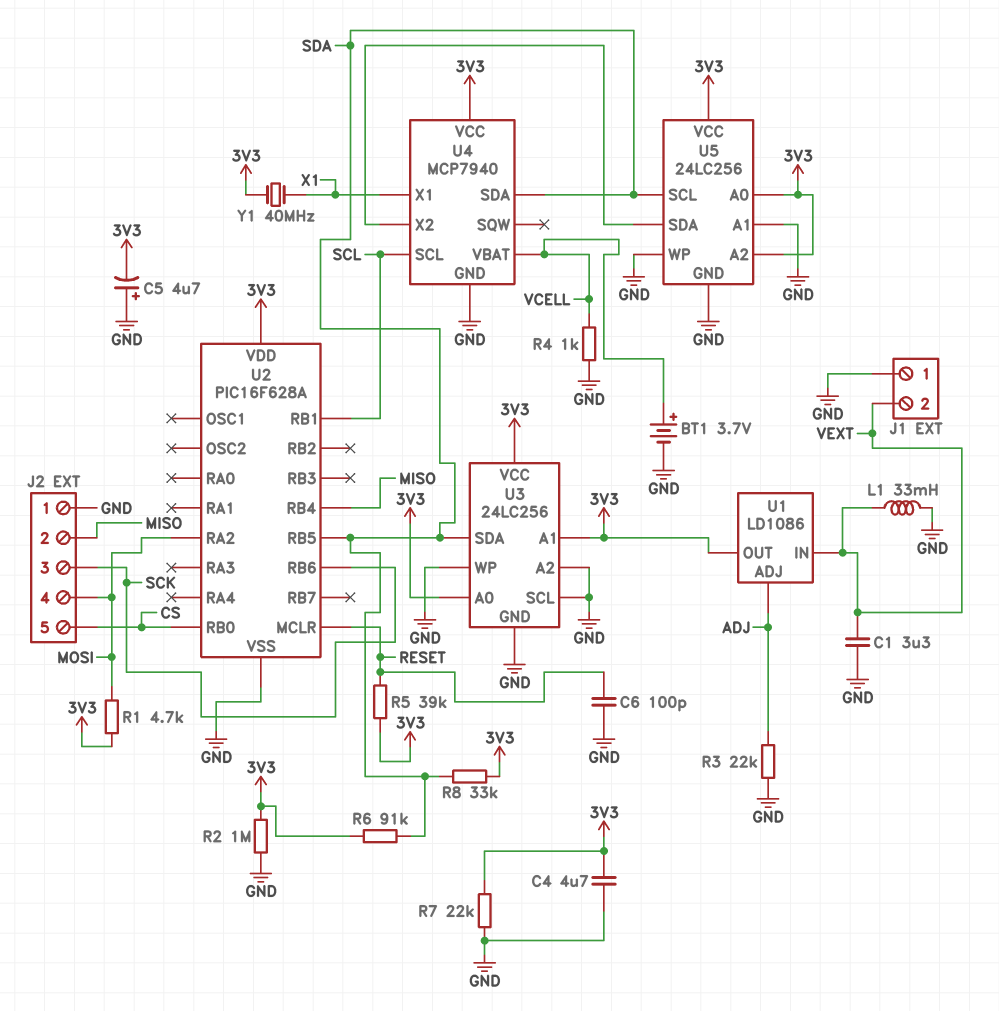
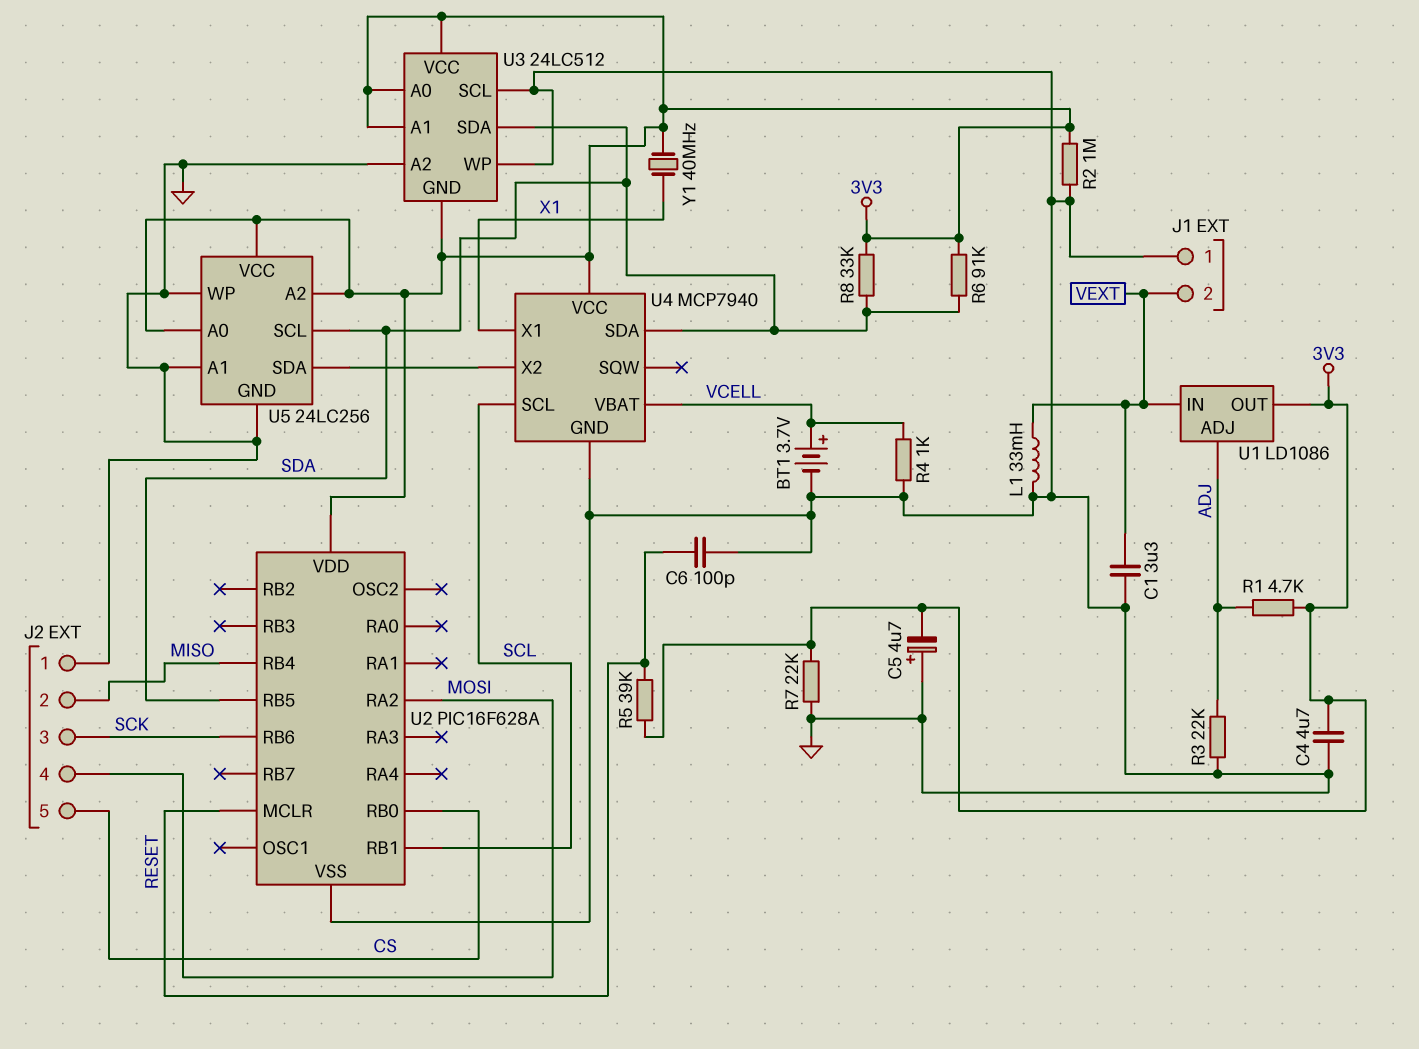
R1: 4.7k (3V3, MOSI) -> 4.7k (3V3, ADJ)
U3: 24LC256 -> 24LC512
U3 pin GND: GND -> 3V3

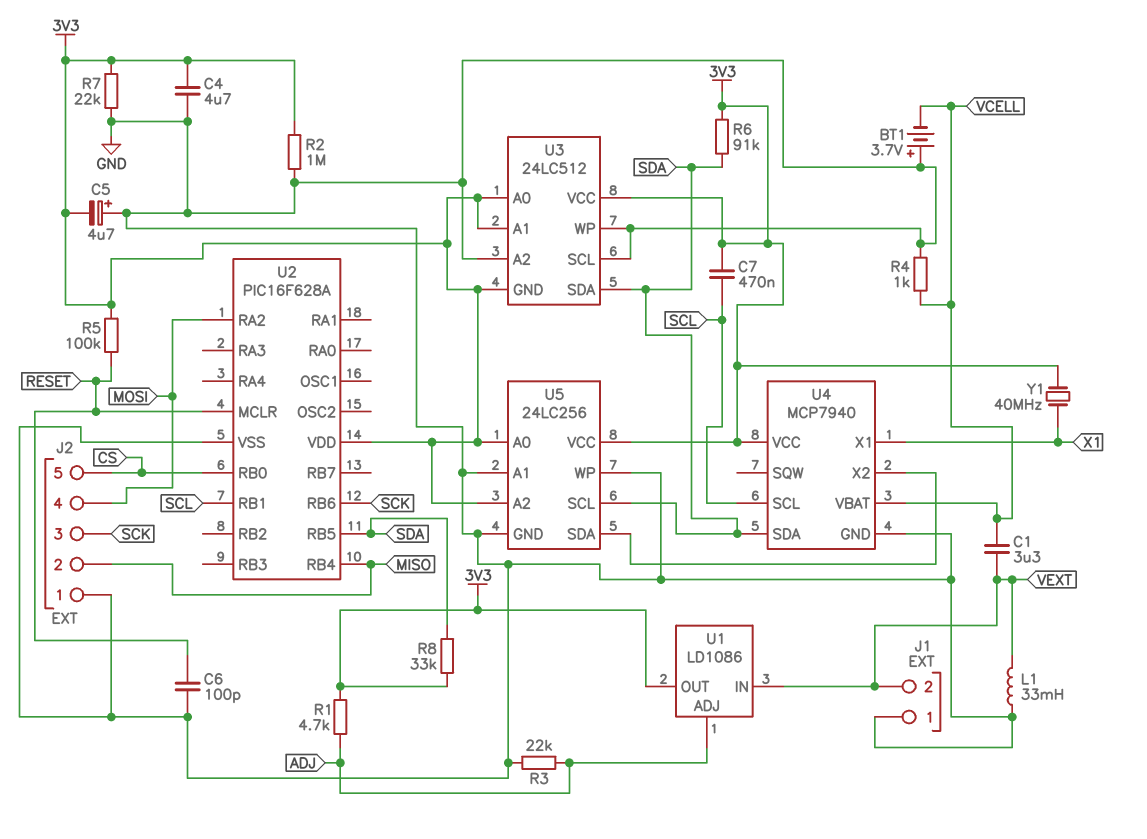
BT1: 3.7V (plus VCELL, minus GND) -> 3.7V (plus GND, minus VCELL)
C1: 3.3uF (GND, VEXT) -> 3.3uF (VCELL, VEXT)
C7: none -> 470nF (3V3, SCL)
R5: 39k (3V3, RESET) -> 100k (3V3, RESET)

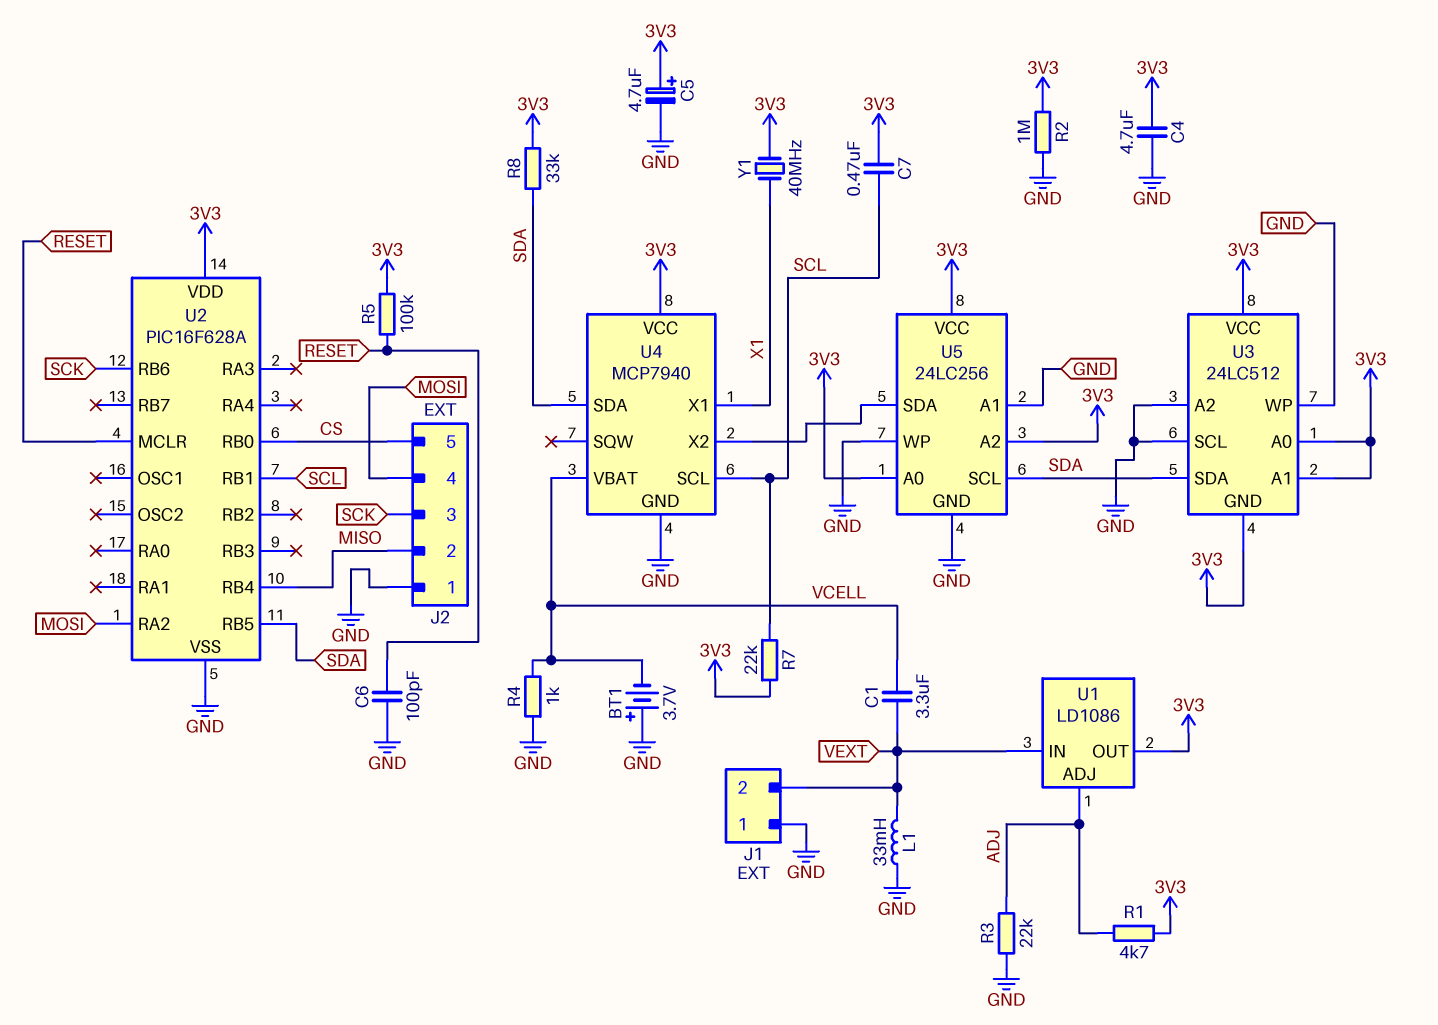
C5: 4.7uF (plus GND, minus 3V3) -> 4.7uF (plus 3V3, minus GND)
R6: 91k (3V3, SDA) -> none
R7: 22k (3V3, GND) -> 22k (3V3, SCL)

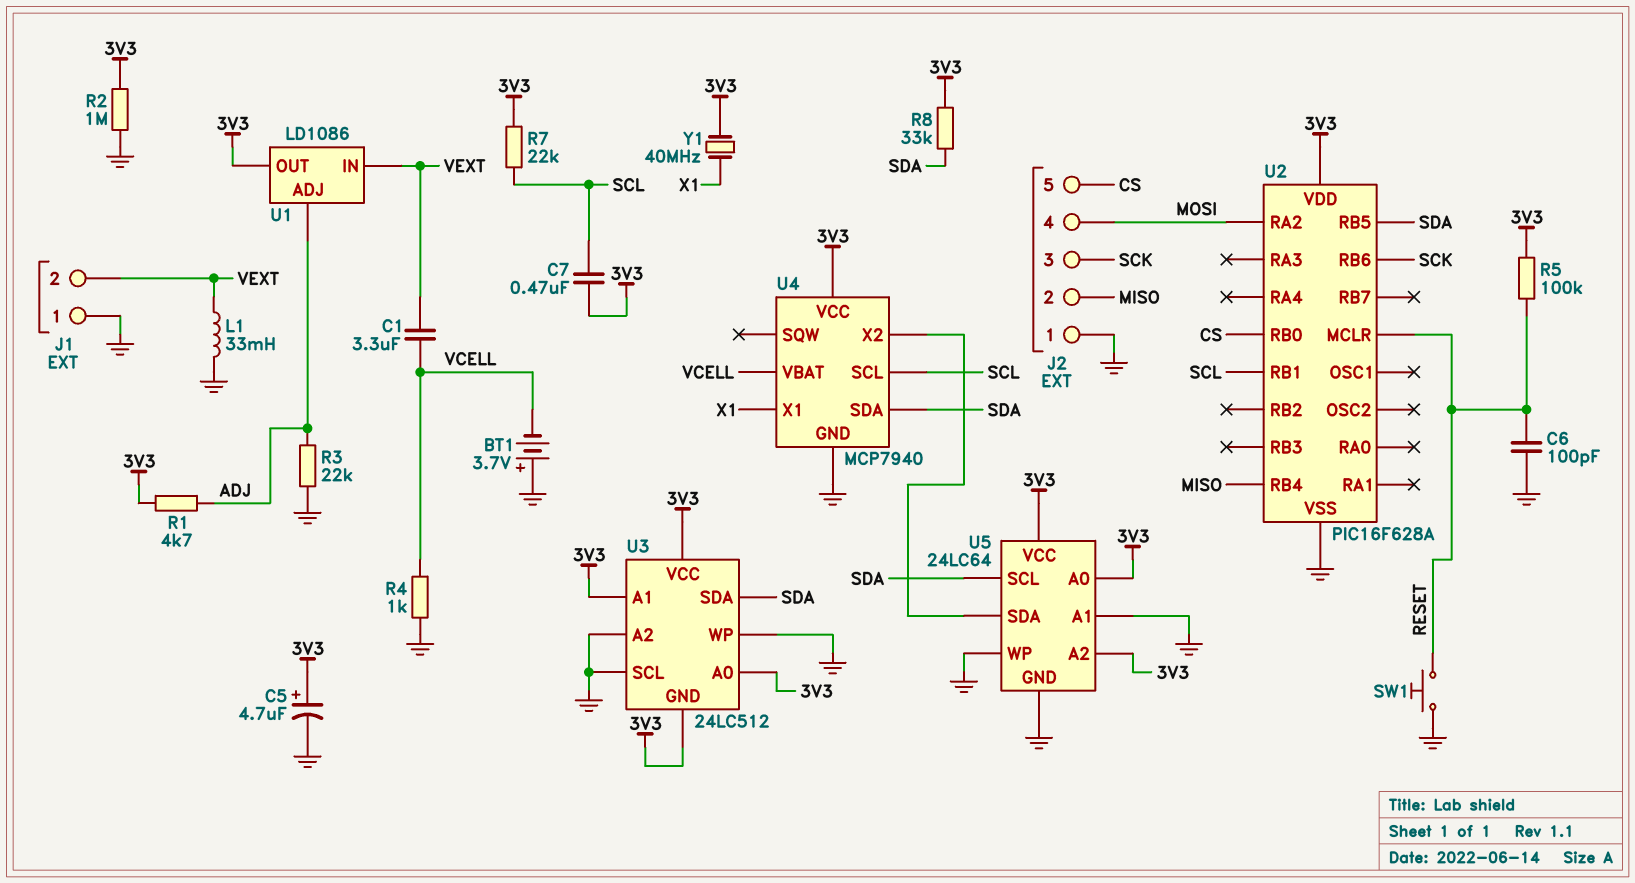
C4: 4.7uF (3V3, GND) -> none
SW1: none -> button (GND, RESET)
U5: 24LC256 -> 24LC64

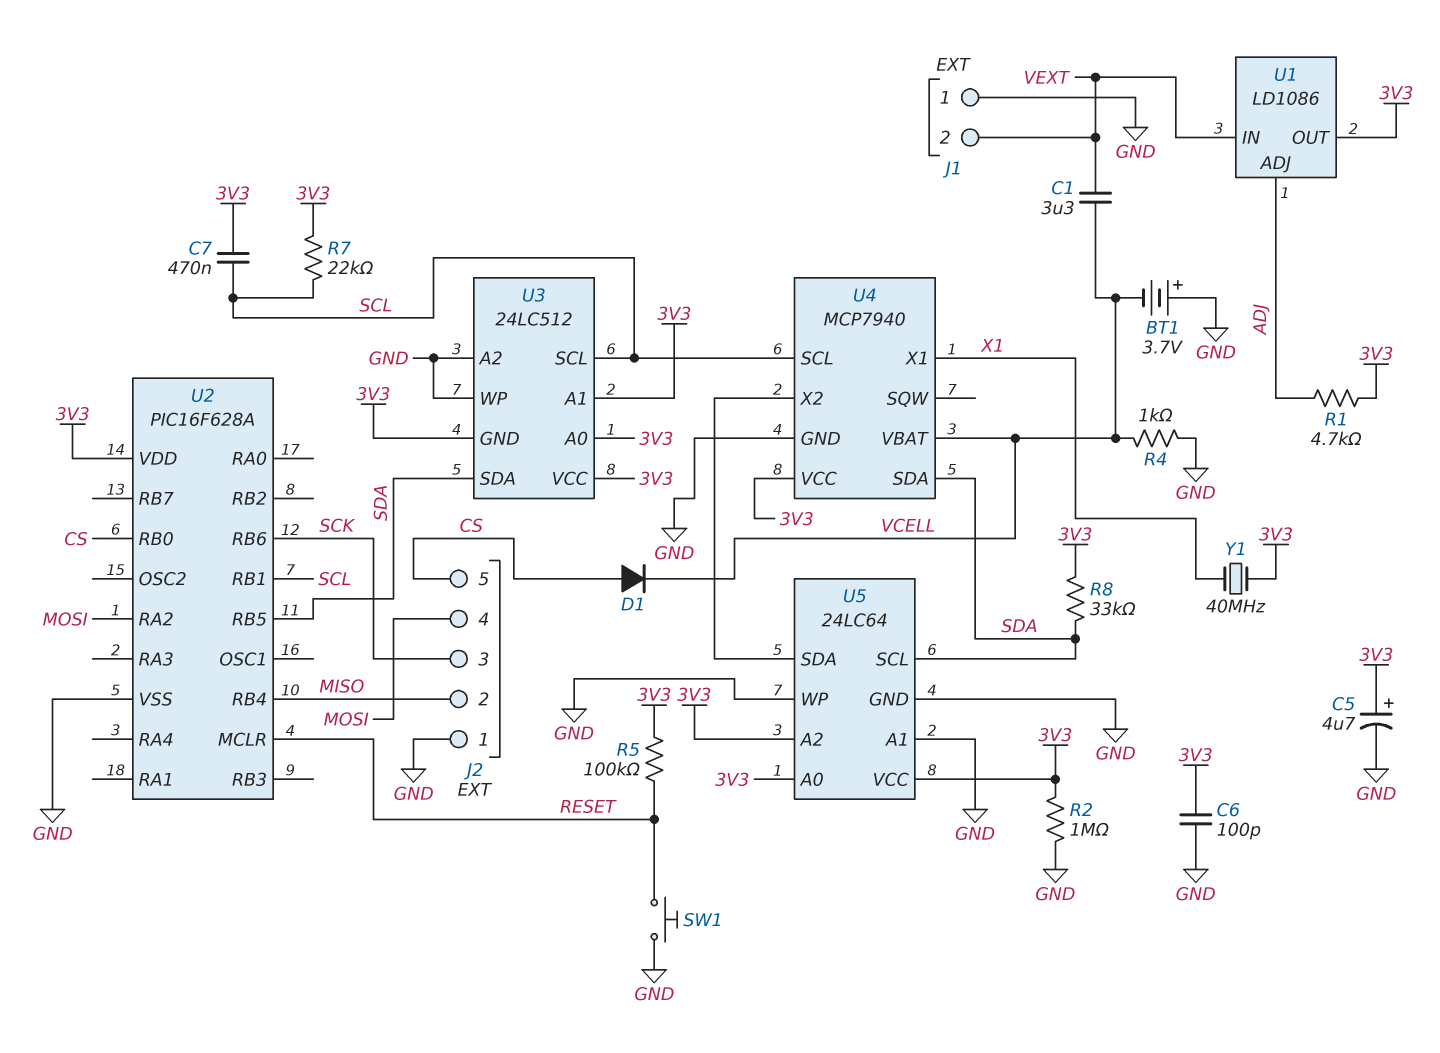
C6: 100pF (GND, RESET) -> 100pF (3V3, GND)
D1: none -> diode (A CS, K VCELL)
L1: 33mH (GND, VEXT) -> none
R3: 22k (ADJ, GND) -> none
U3 pin SCL: GND -> SCL

